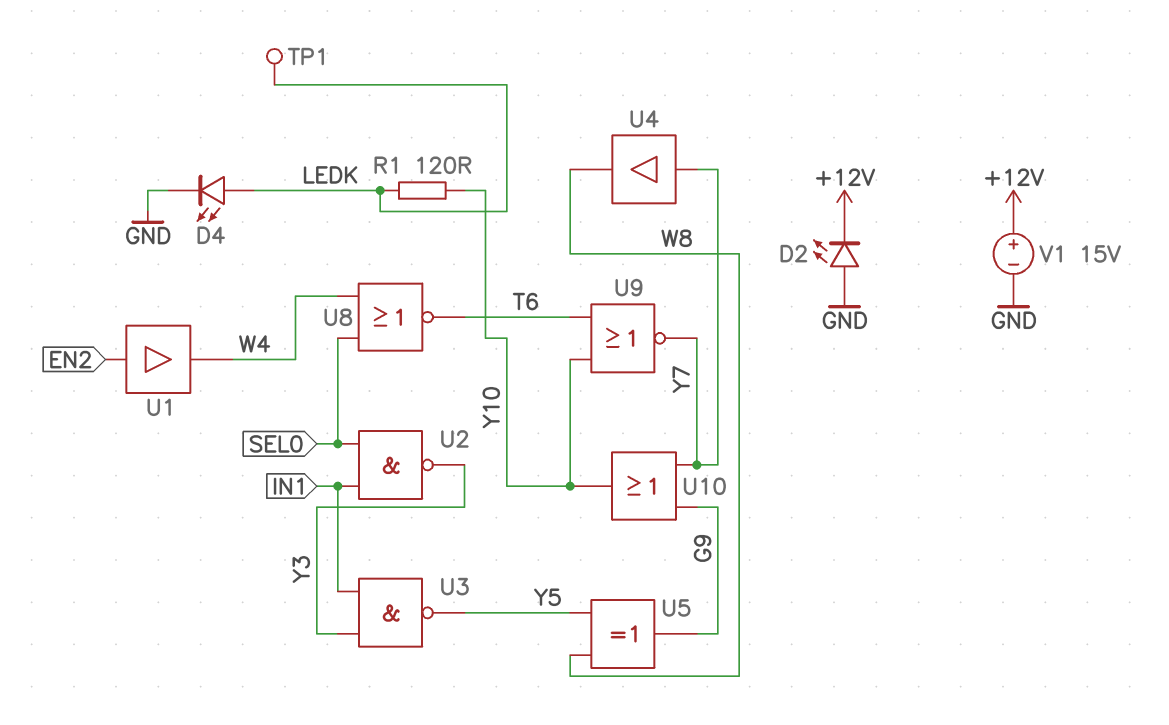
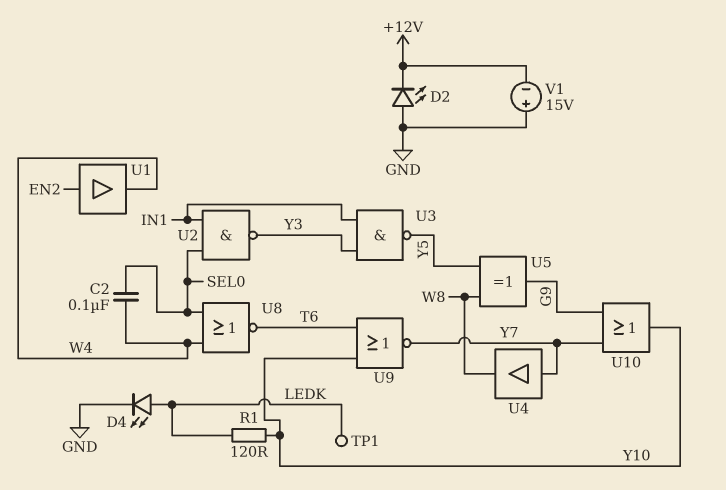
C2: none -> 100nF (SEL0, W4)
V1: 15V (plus +12V, minus GND) -> 15V (plus GND, minus +12V)

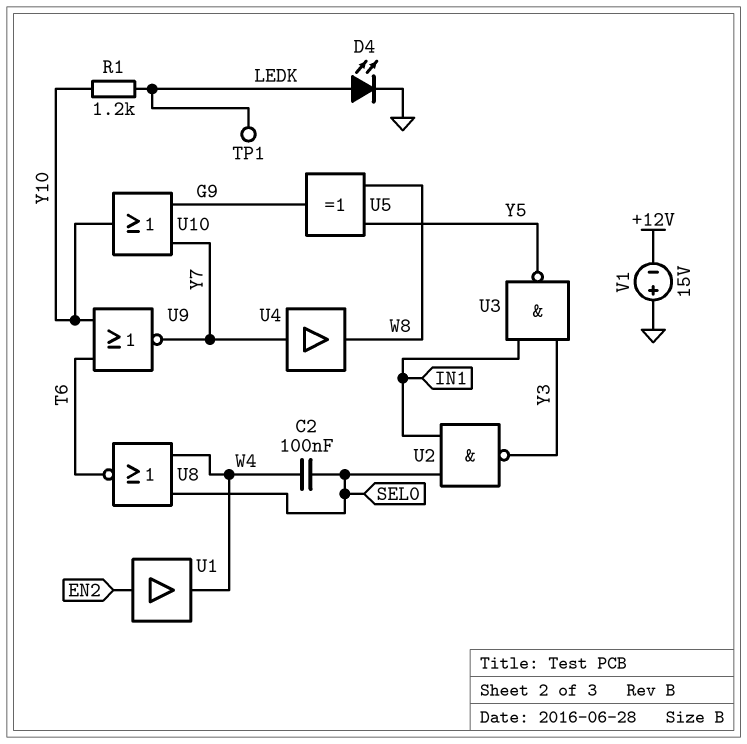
D2: LED (A GND, K +12V) -> none
R1: 120 (LEDK, Y10) -> 1.2k (LEDK, Y10)

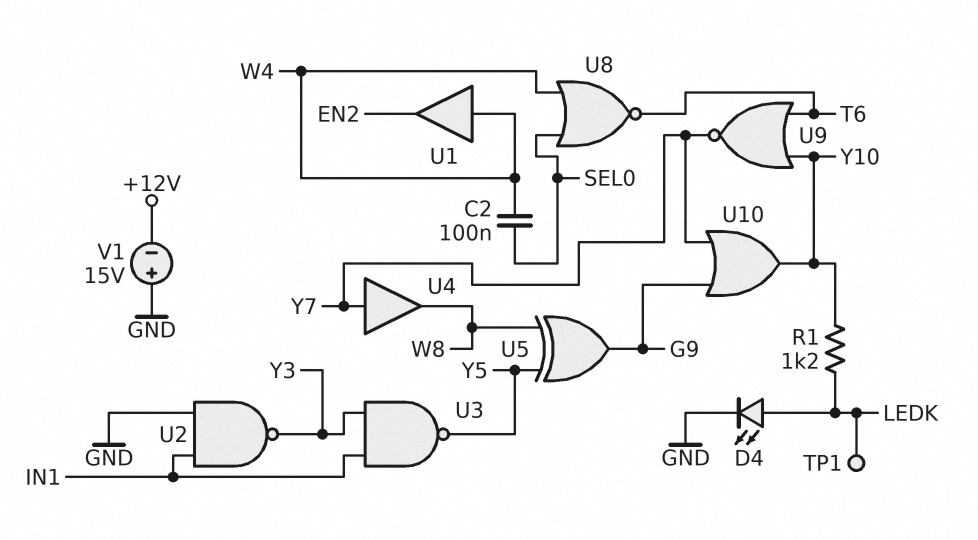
U1: buffer (in EN2, out W4) -> buffer (in W4, out EN2)
U2: NAND (in IN1, in SEL0, out Y3) -> NAND (in GND, in IN1, out Y3)

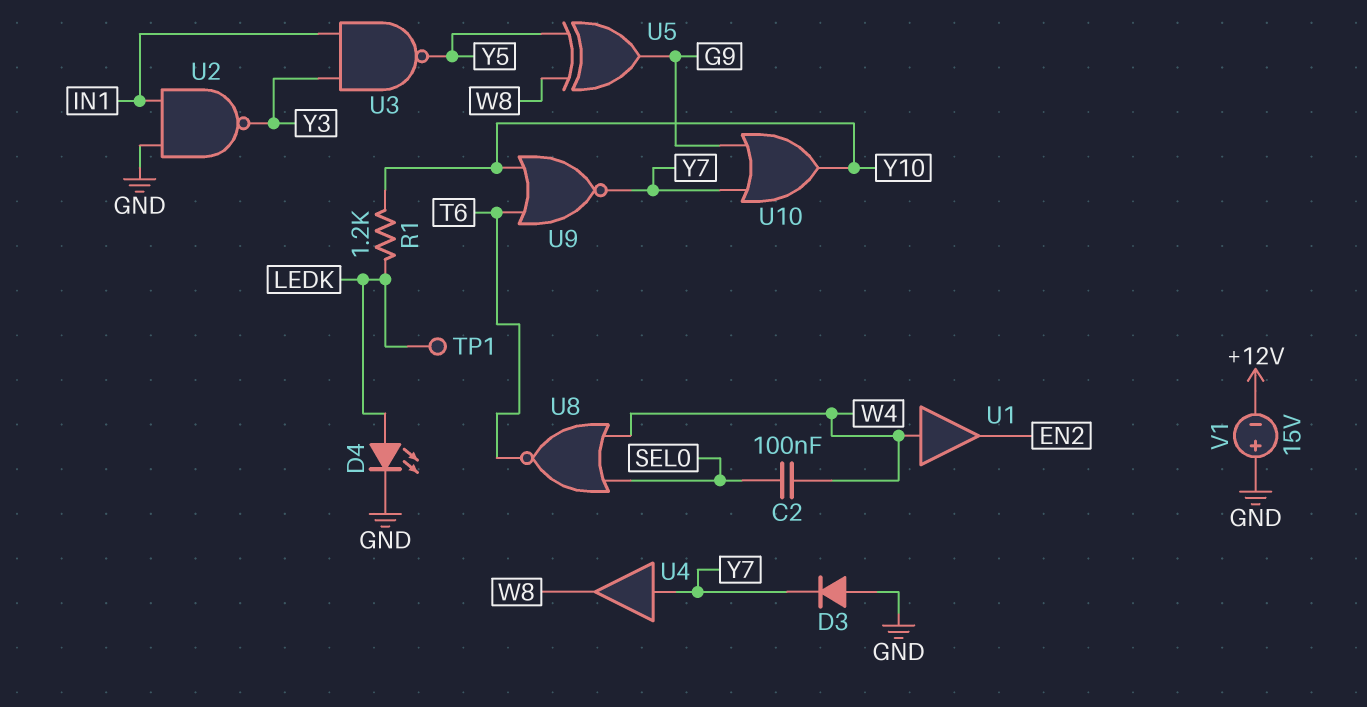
D3: none -> diode (A GND, K Y7)

